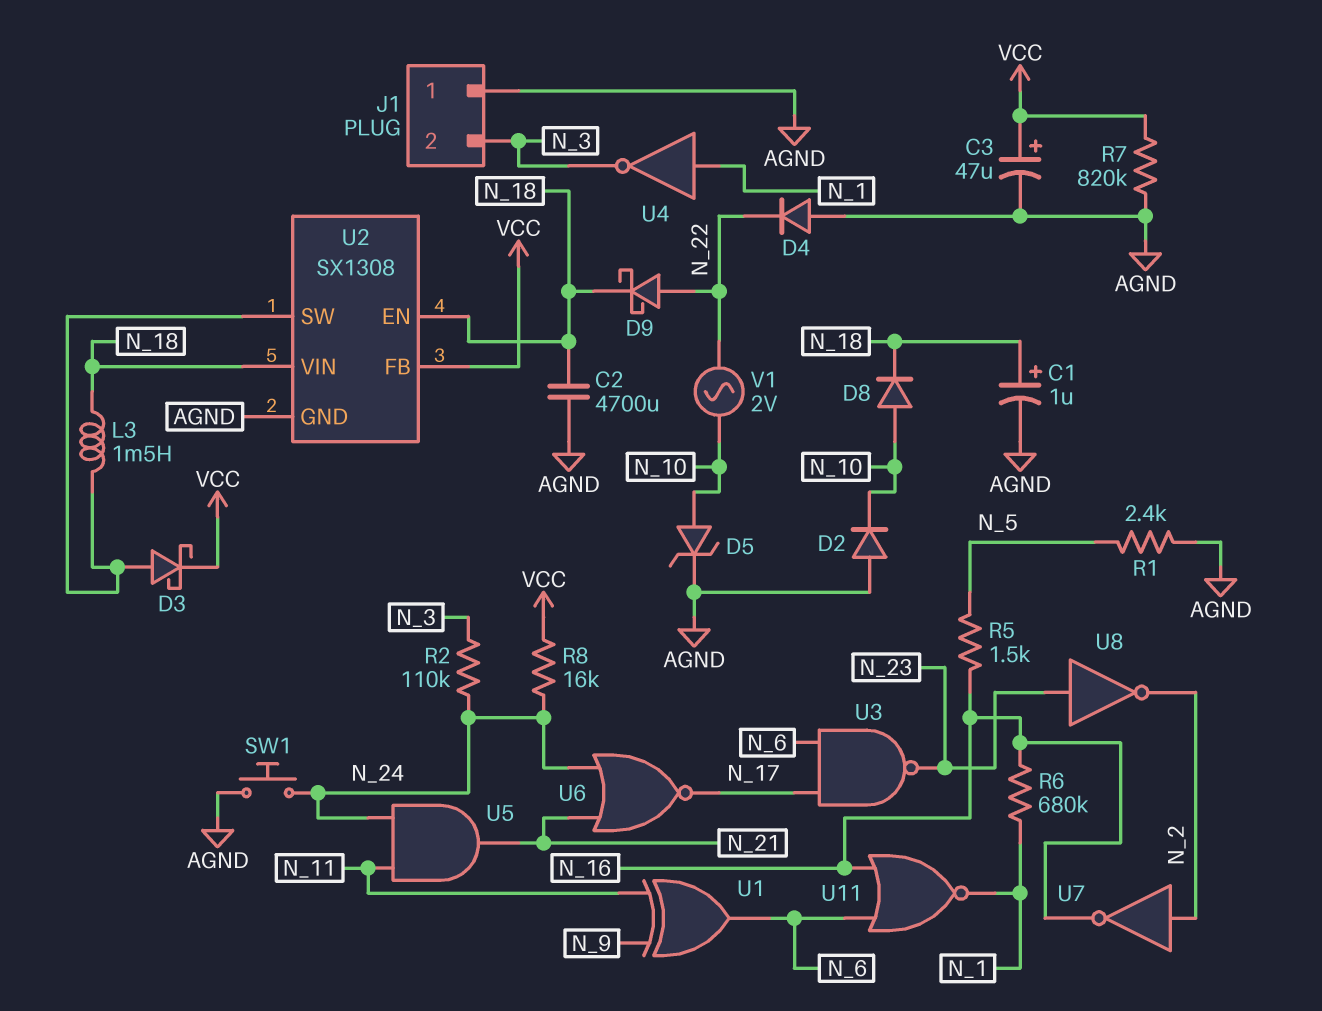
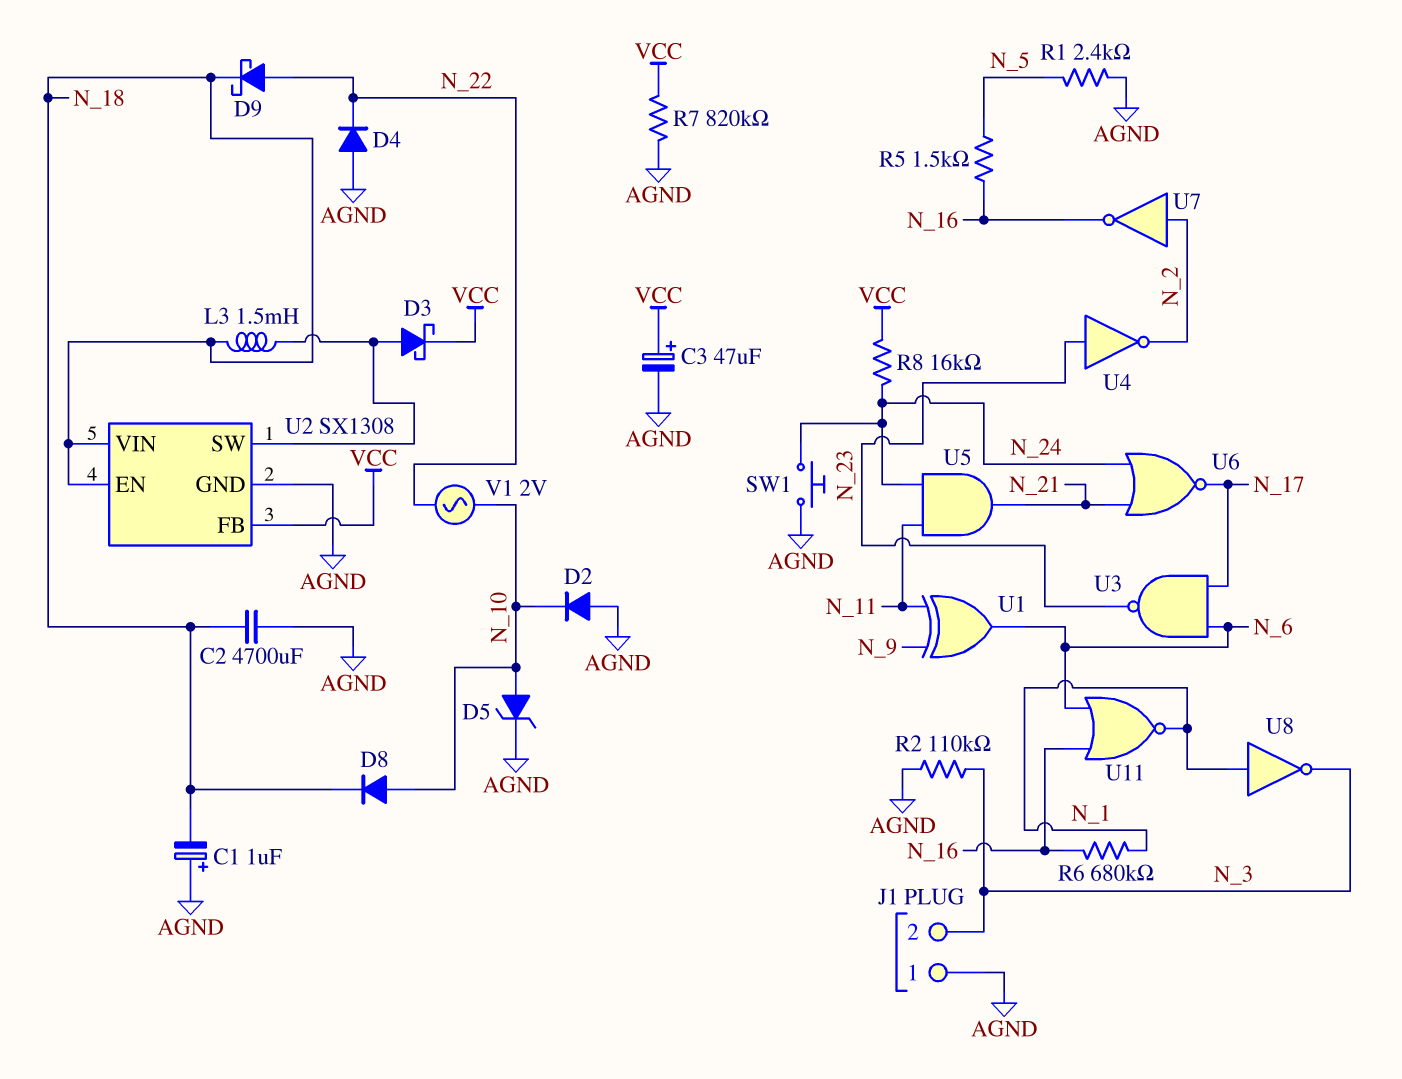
C1: 1uF (plus N_18, minus AGND) -> 1uF (plus AGND, minus N_18)
R2: 110k (N_3, N_24) -> 110k (AGND, N_3)
U4: NOT (in N_1, out N_3) -> NOT (in N_23, out N_2)
U8: NOT (in N_23, out N_2) -> NOT (in N_1, out N_3)

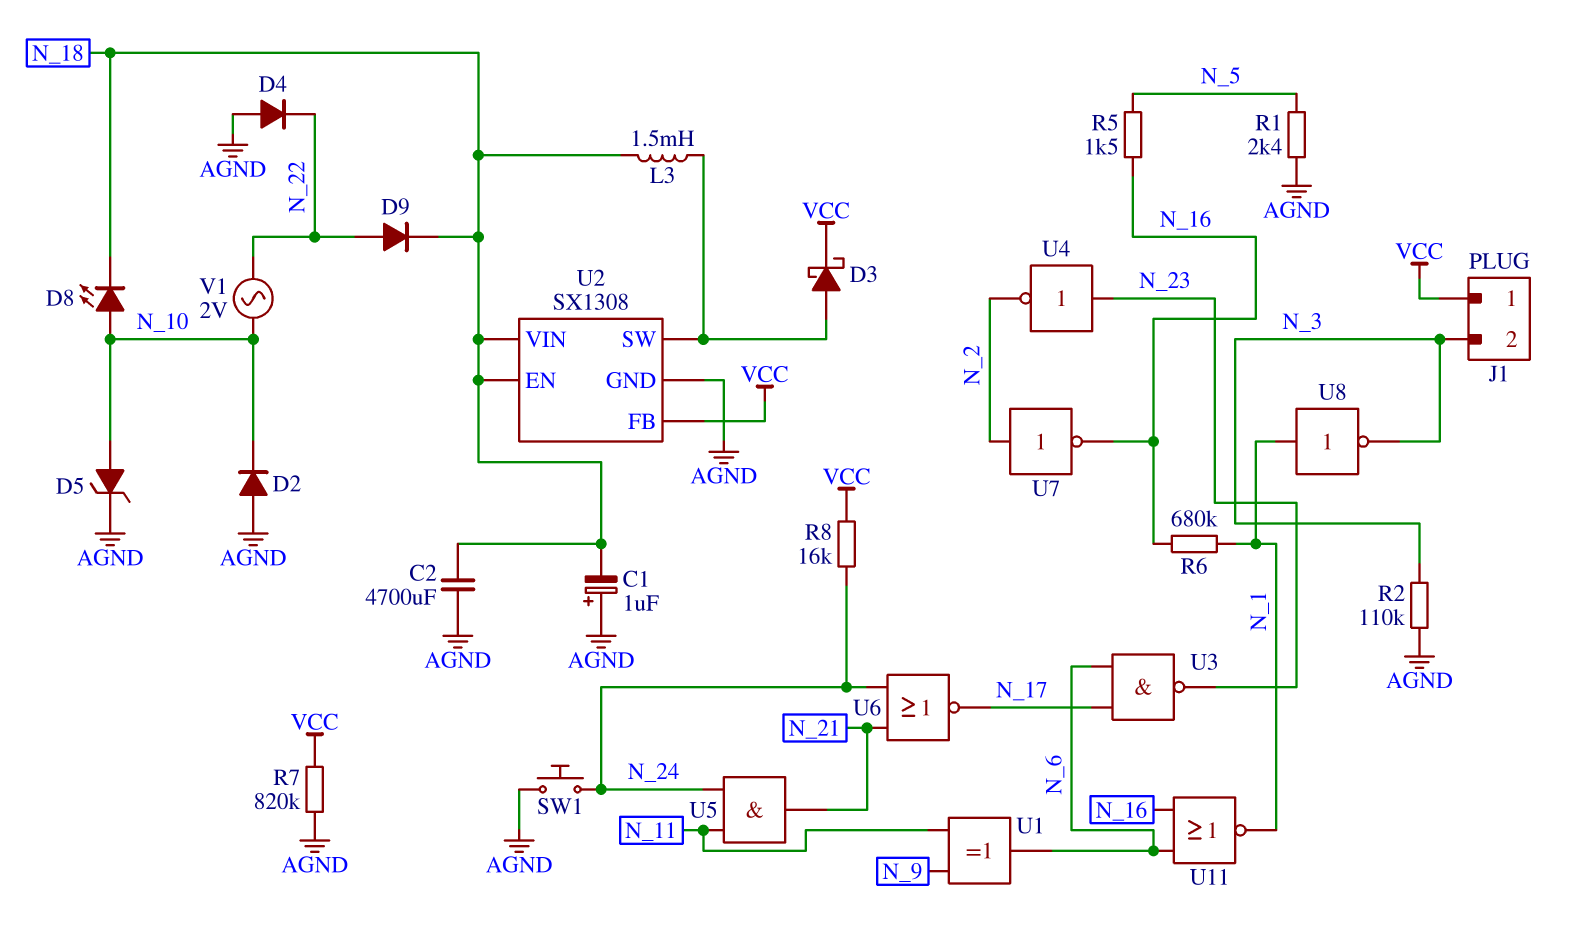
C3: 47uF (plus VCC, minus AGND) -> none
D8: diode (A N_10, K N_18) -> LED (A N_10, K N_18)
D9: schottky (A N_22, K N_18) -> diode (A N_22, K N_18)
J1 pin 1: AGND -> VCC

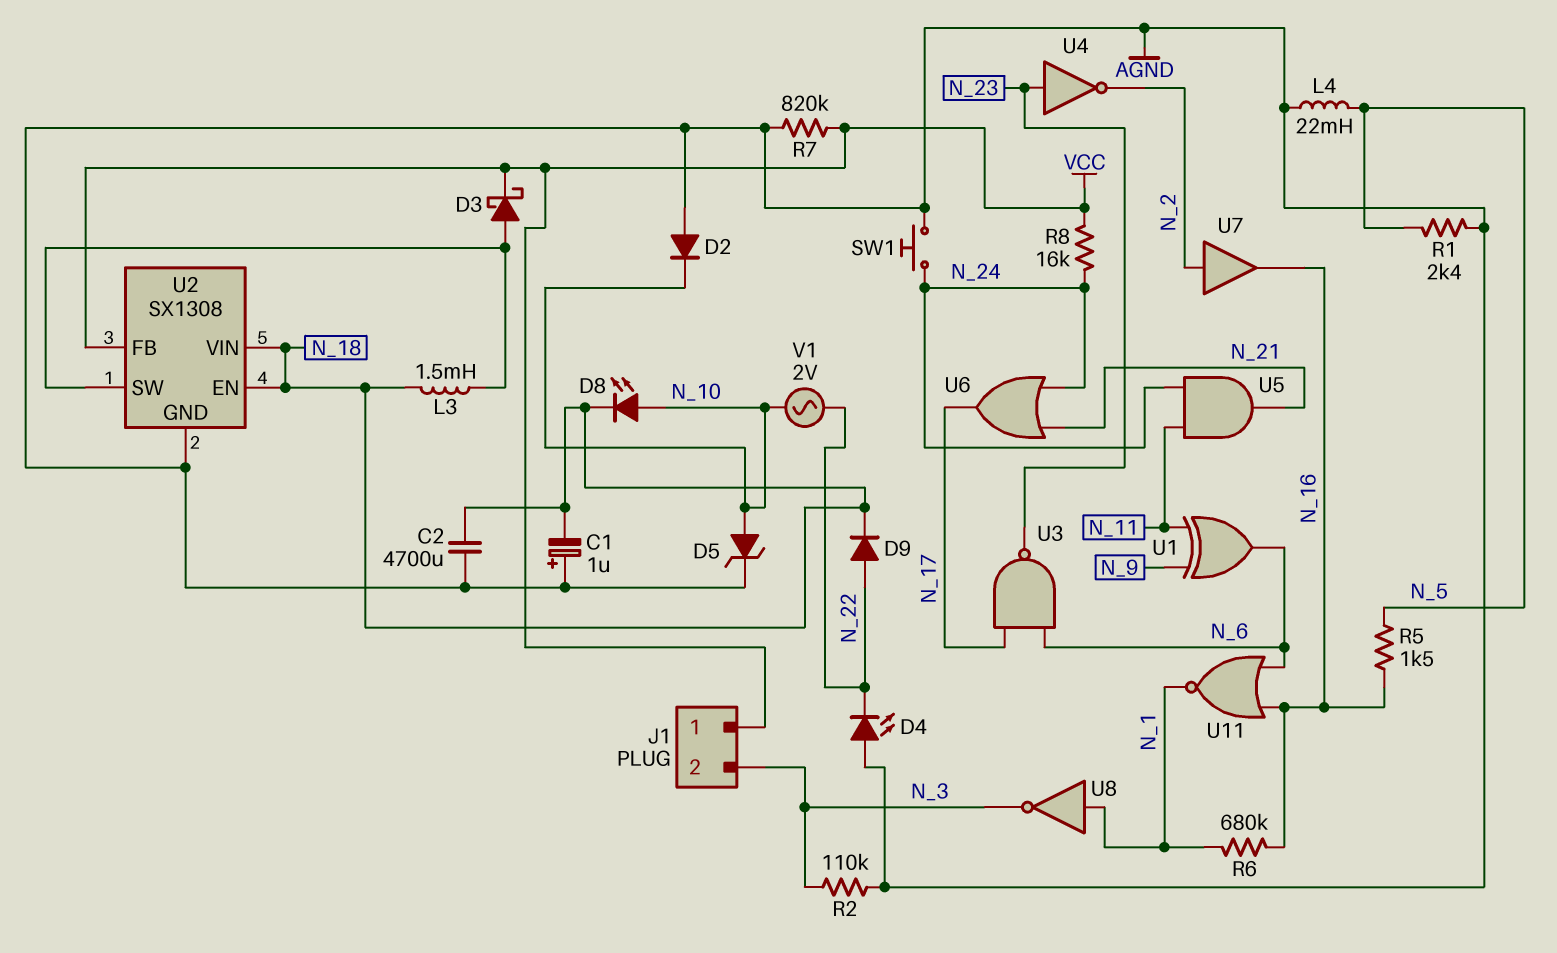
D4: diode (A AGND, K N_22) -> LED (A AGND, K N_22)
L4: none -> 22mH (AGND, N_5)
U6: NOR (in N_21, in N_24, out N_17) -> OR (in N_21, in N_24, out N_17)
U7: NOT (in N_2, out N_16) -> buffer (in N_2, out N_16)

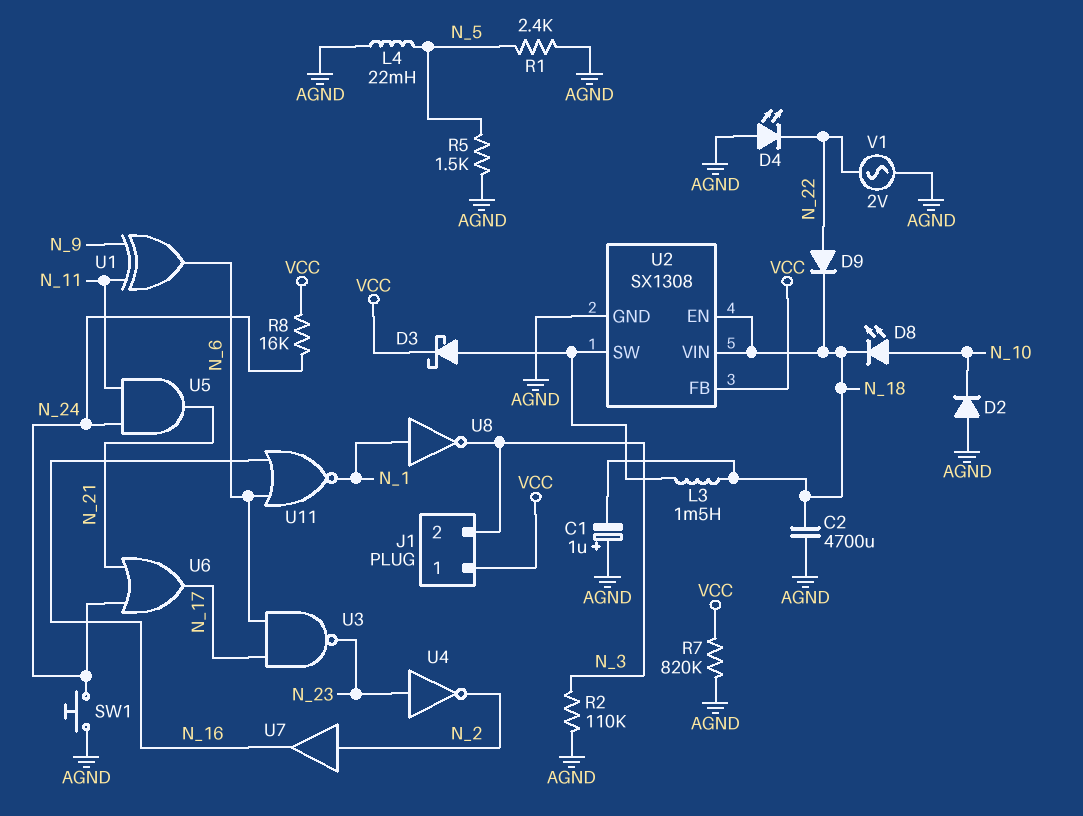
D5: zener (A N_10, K AGND) -> none
R5: 1.5k (N_5, N_16) -> 1.5k (AGND, N_5)
R6: 680k (N_1, N_16) -> none
V1: AC 2V (N_10, N_22) -> AC 2V (AGND, N_22)

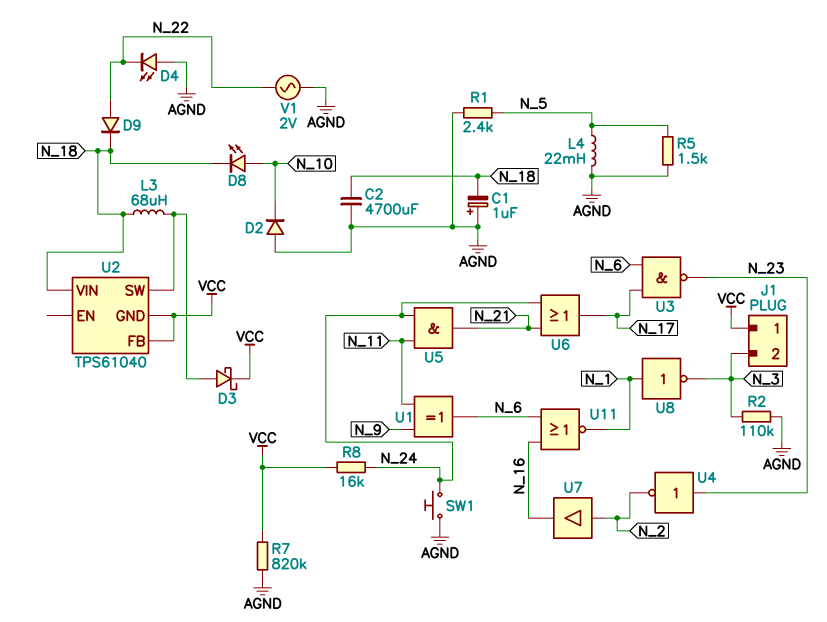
L3: 1.5mH (N_18, U2/SW) -> 68uH (N_18, U2/SW)
U2: SX1308 -> TPS61040
U2 pin EN: N_18 -> none
U2 pin GND: AGND -> VCC

